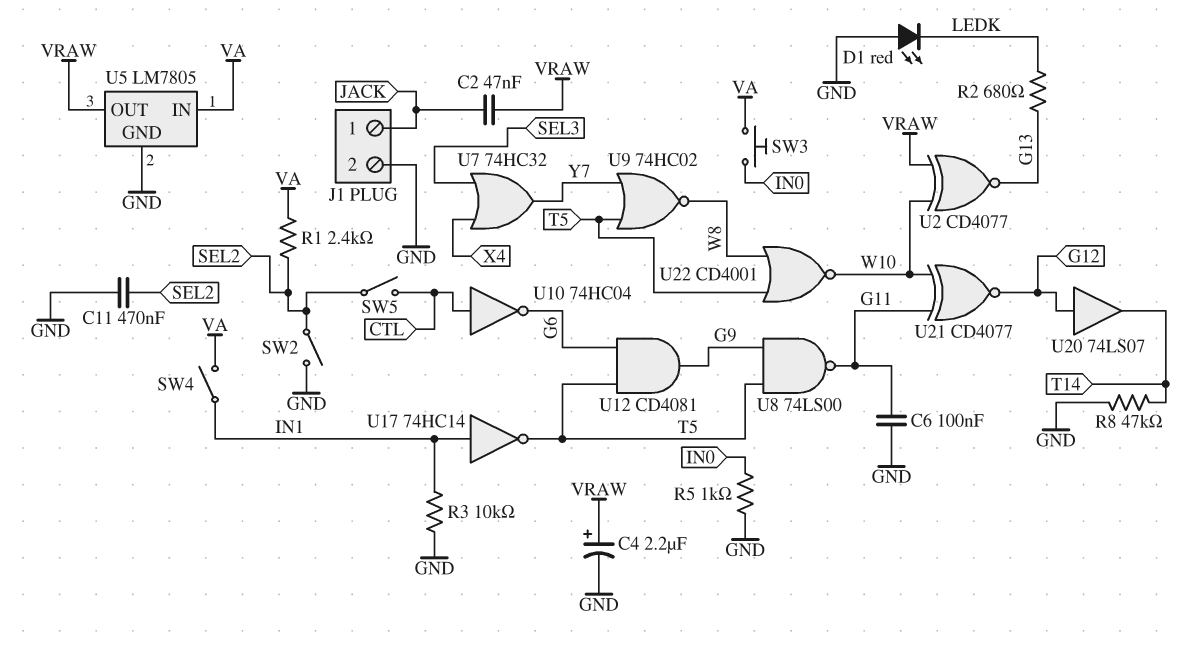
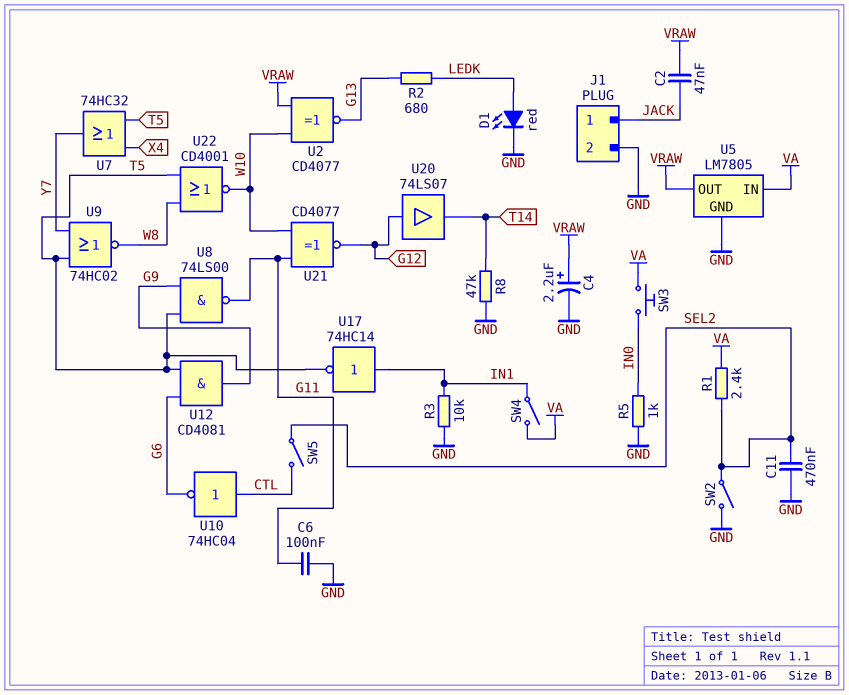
D1: LED red (A GND, K LEDK) -> LED red (A LEDK, K GND)
U7: OR 74HC32 (in SEL3, in X4, out Y7) -> OR 74HC32 (in T5, in X4, out Y7)

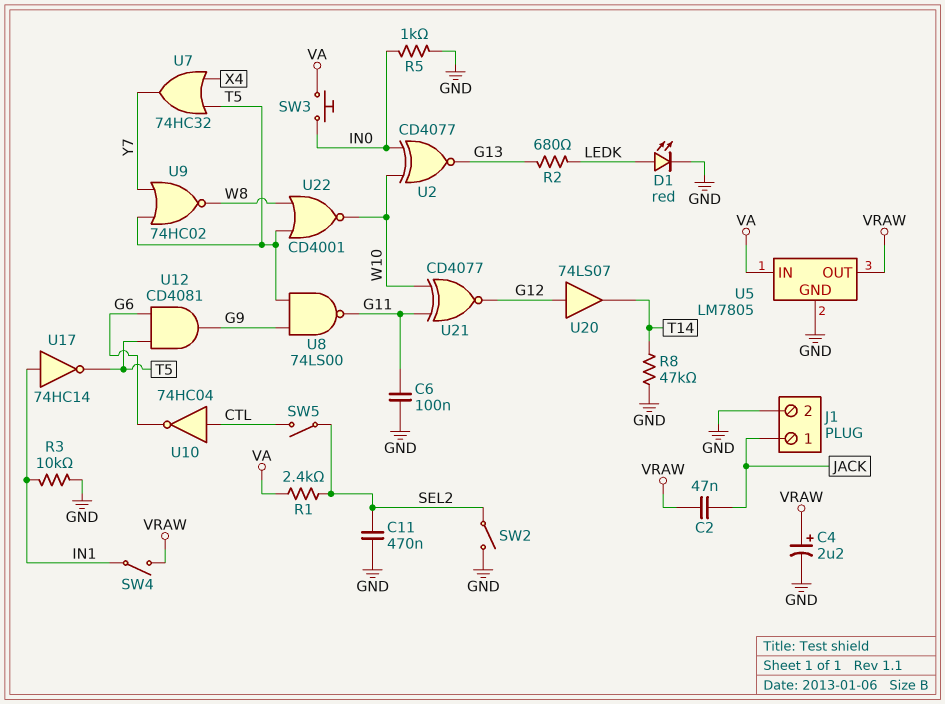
SW4: switch (IN1, VA) -> switch (IN1, VRAW)
U2: XNOR CD4077 (in VRAW, in W10, out G13) -> XNOR CD4077 (in IN0, in W10, out G13)

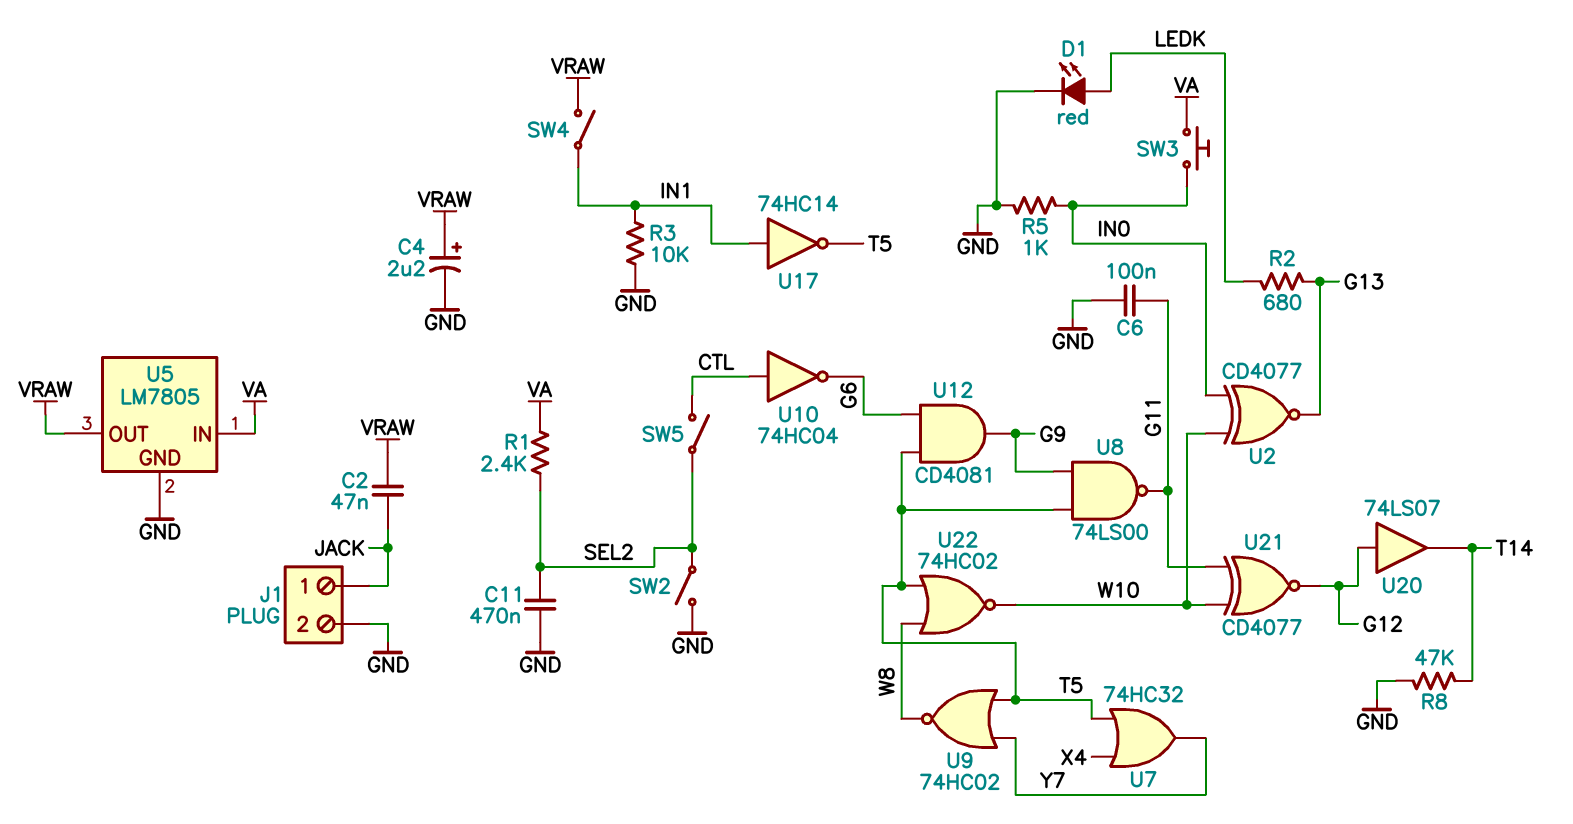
U22: NOR CD4001 (in T5, in W8, out W10) -> NOR 74HC02 (in T5, in W8, out W10)

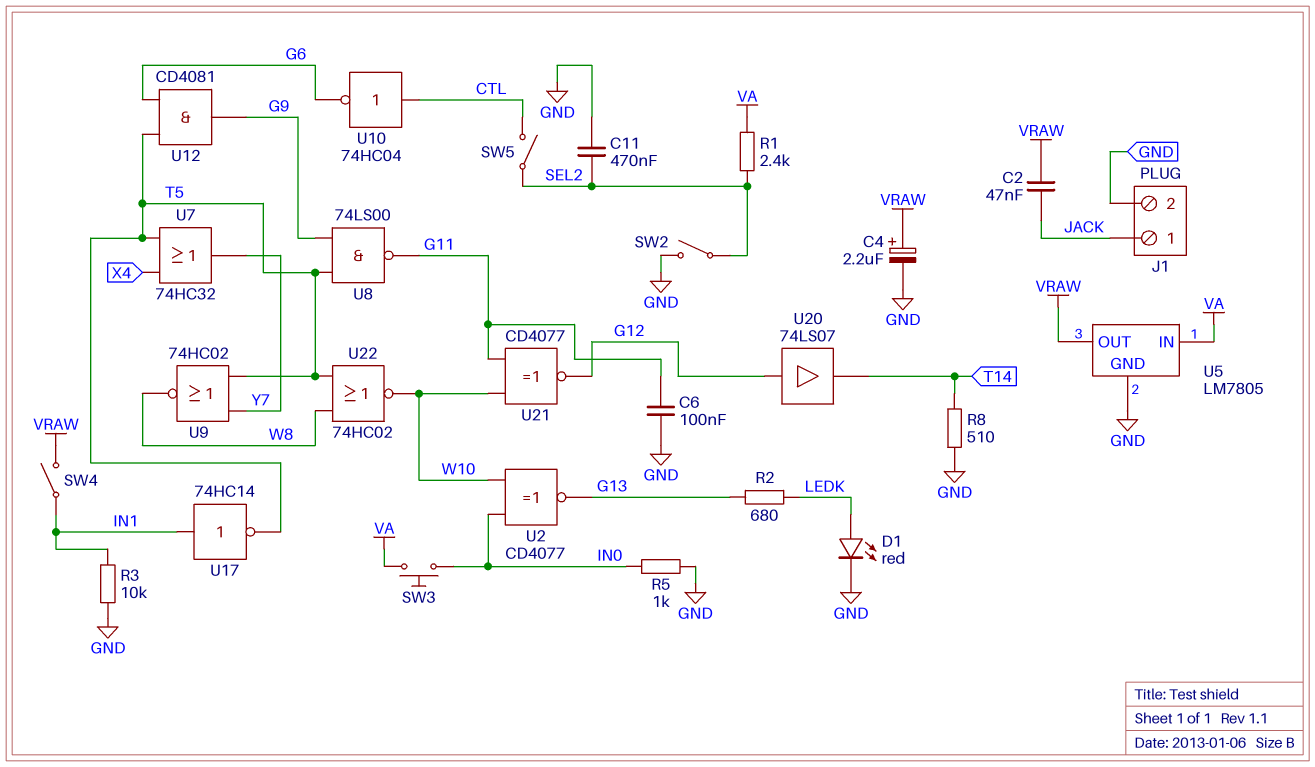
R8: 47k (GND, T14) -> 510 (GND, T14)

